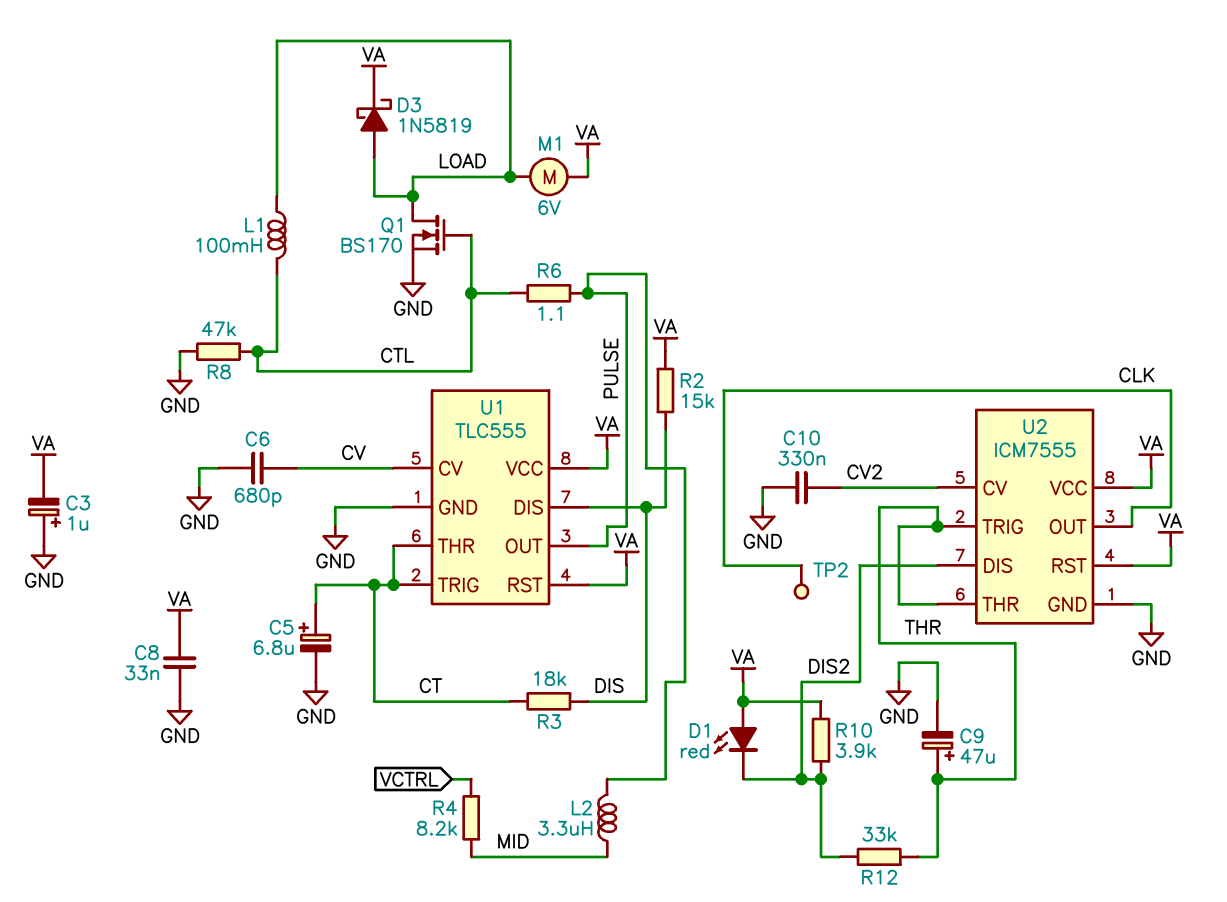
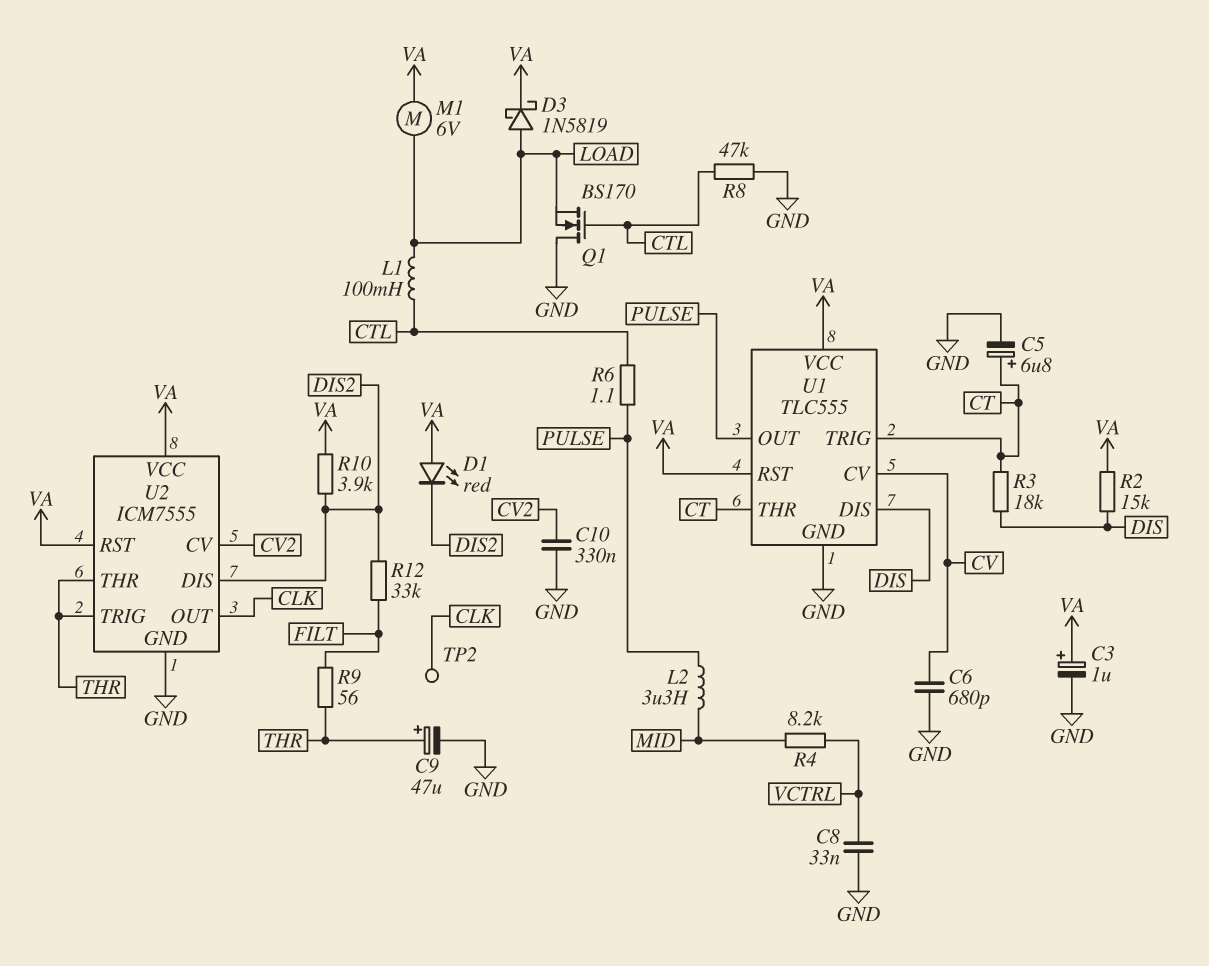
C3: 1uF (plus GND, minus VA) -> 1uF (plus VA, minus GND)
C8: 33nF (GND, VA) -> 33nF (GND, VCTRL)
Q1: NMOS BS170 (G CTL, D LOAD, S GND) -> NMOS BS170 (G CTL, D GND, S LOAD)
R9: none -> 56 (FILT, THR)
R12: 33k (DIS2, THR) -> 33k (DIS2, FILT)

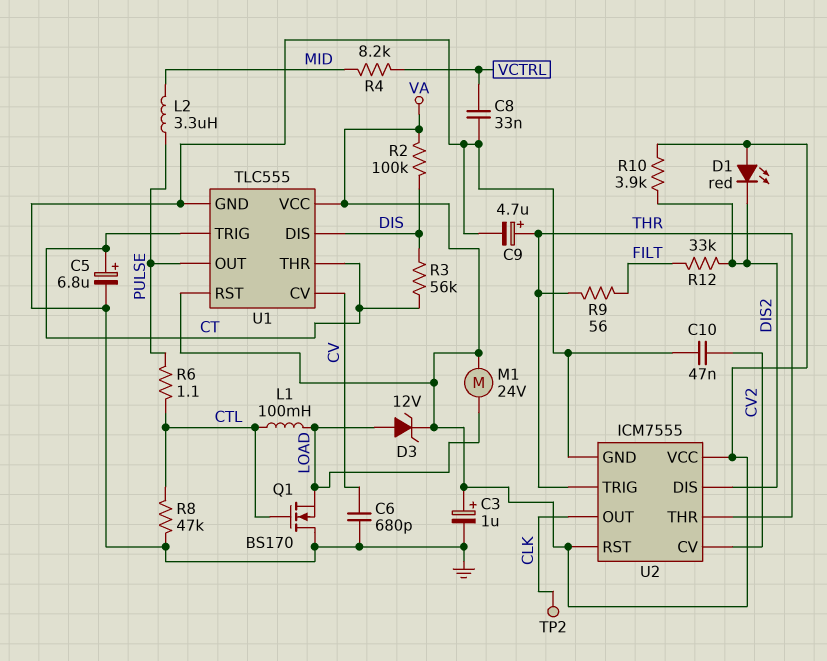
C9: 47uF (plus THR, minus GND) -> 4.7uF (plus THR, minus GND)
C10: 330nF (CV2, GND) -> 47nF (CV2, GND)
D3: schottky 1N5819 (A LOAD, K VA) -> zener 12V (A LOAD, K VA)
M1: motor 6V (LOAD, VA) -> motor 24V (LOAD, VA)
R2: 15k (DIS, VA) -> 100k (DIS, VA)
R3: 18k (CT, DIS) -> 56k (CT, DIS)

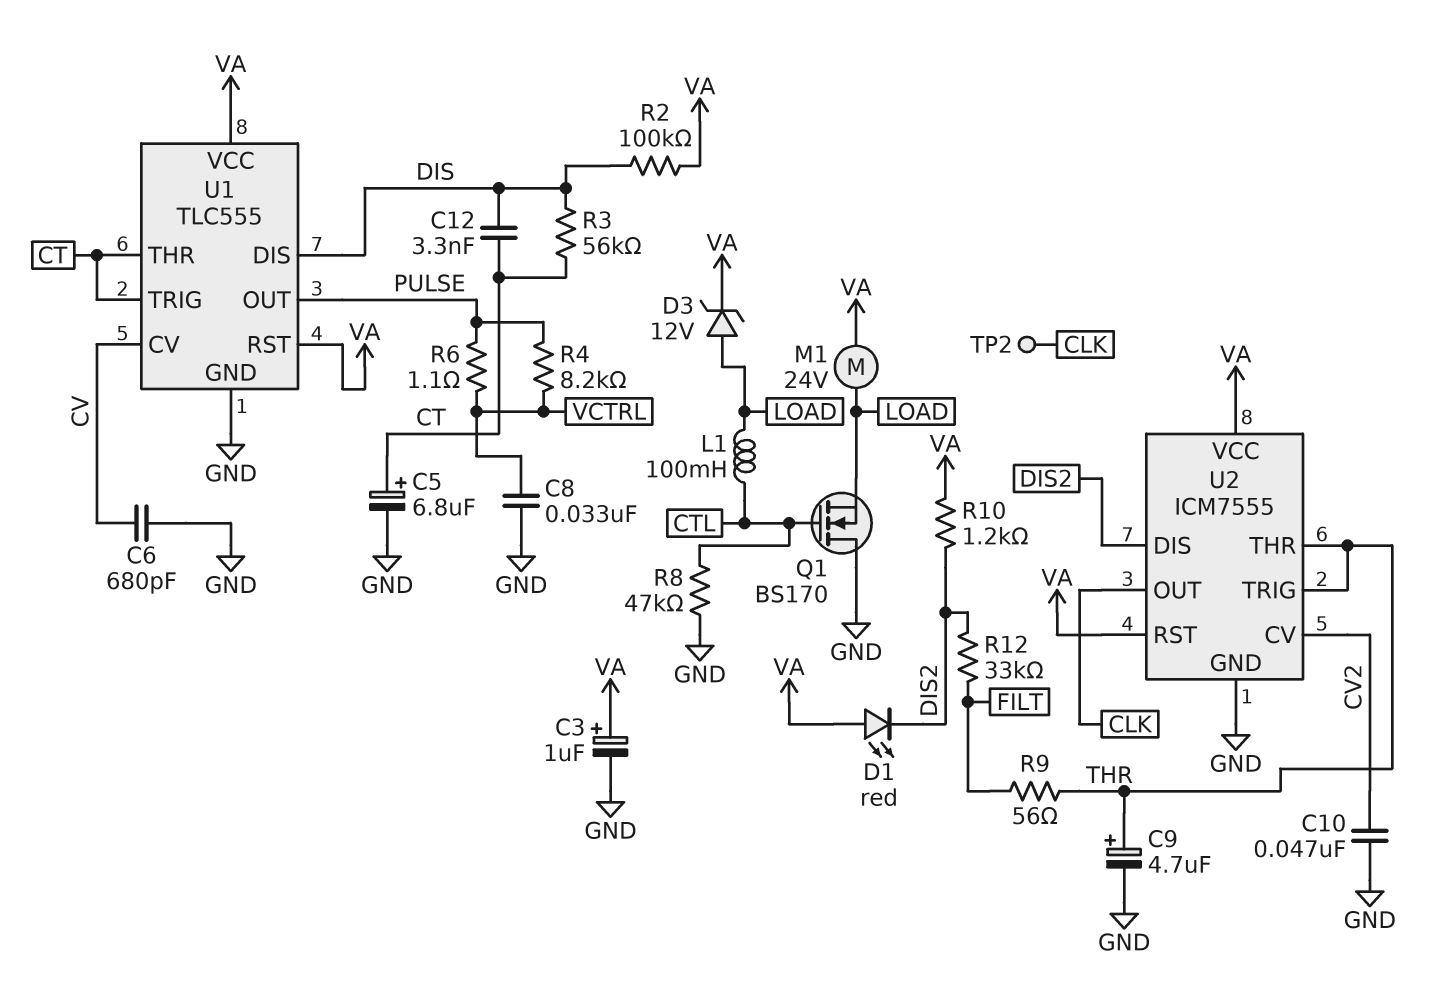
C12: none -> 3.3nF (CT, DIS)
L2: 3.3uH (MID, PULSE) -> none
R4: 8.2k (MID, VCTRL) -> 8.2k (PULSE, VCTRL)
R6: 1.1 (CTL, PULSE) -> 1.1 (PULSE, VCTRL)
R10: 3.9k (DIS2, VA) -> 1.2k (DIS2, VA)

